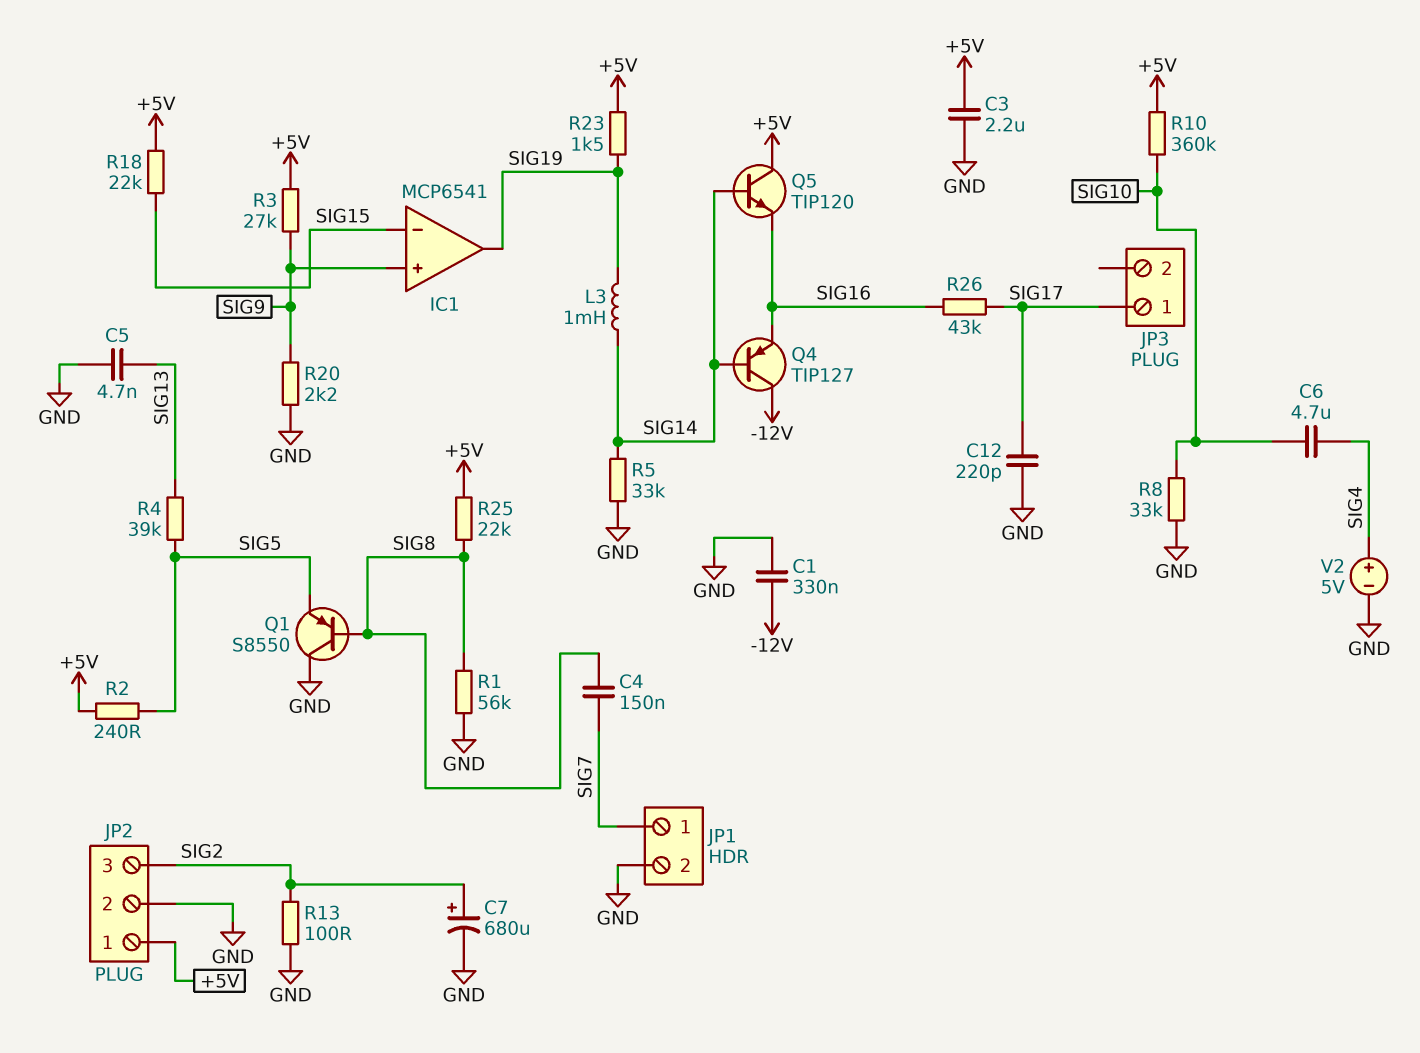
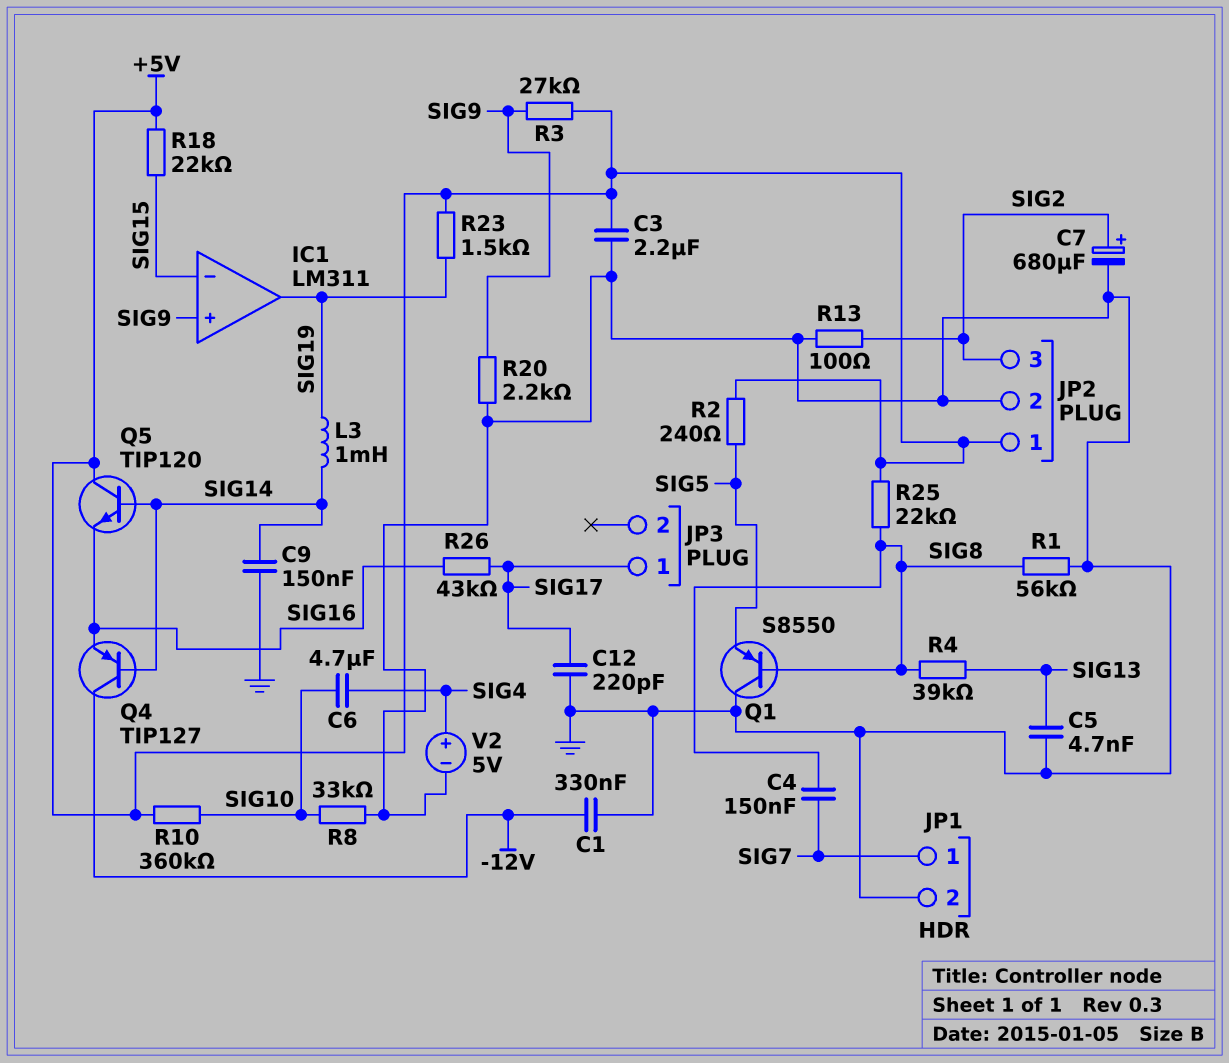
C9: none -> 150nF (GND, SIG14)
IC1: MCP6541 -> LM311
R4: 39k (SIG5, SIG13) -> 39k (SIG8, SIG13)
R5: 33k (GND, SIG14) -> none

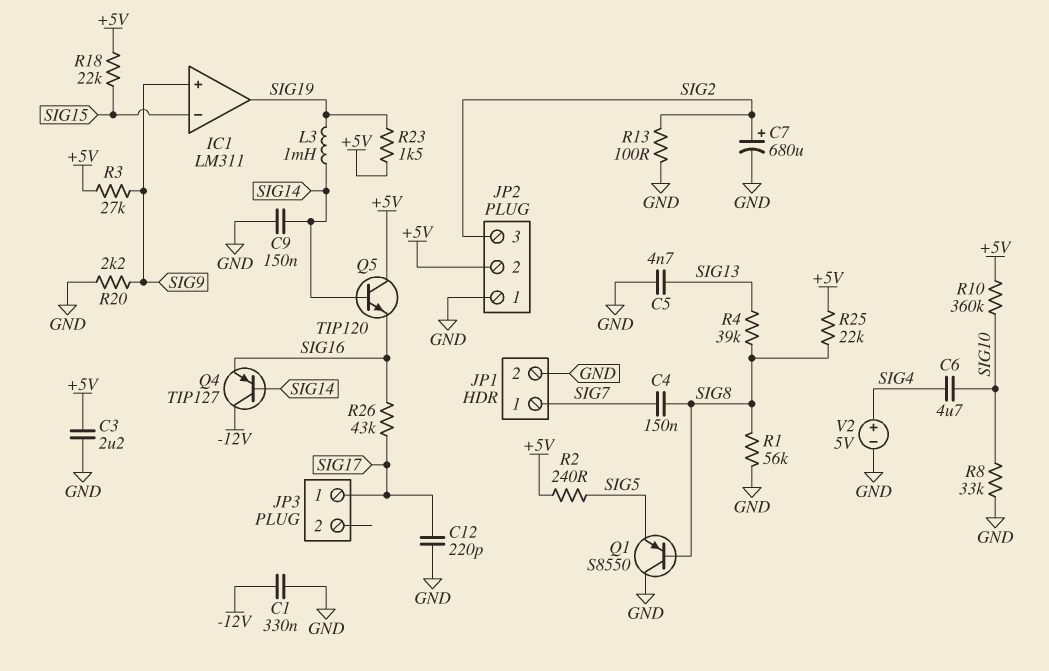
JP2 pin 1: +5V -> GND
JP2 pin 2: GND -> +5V

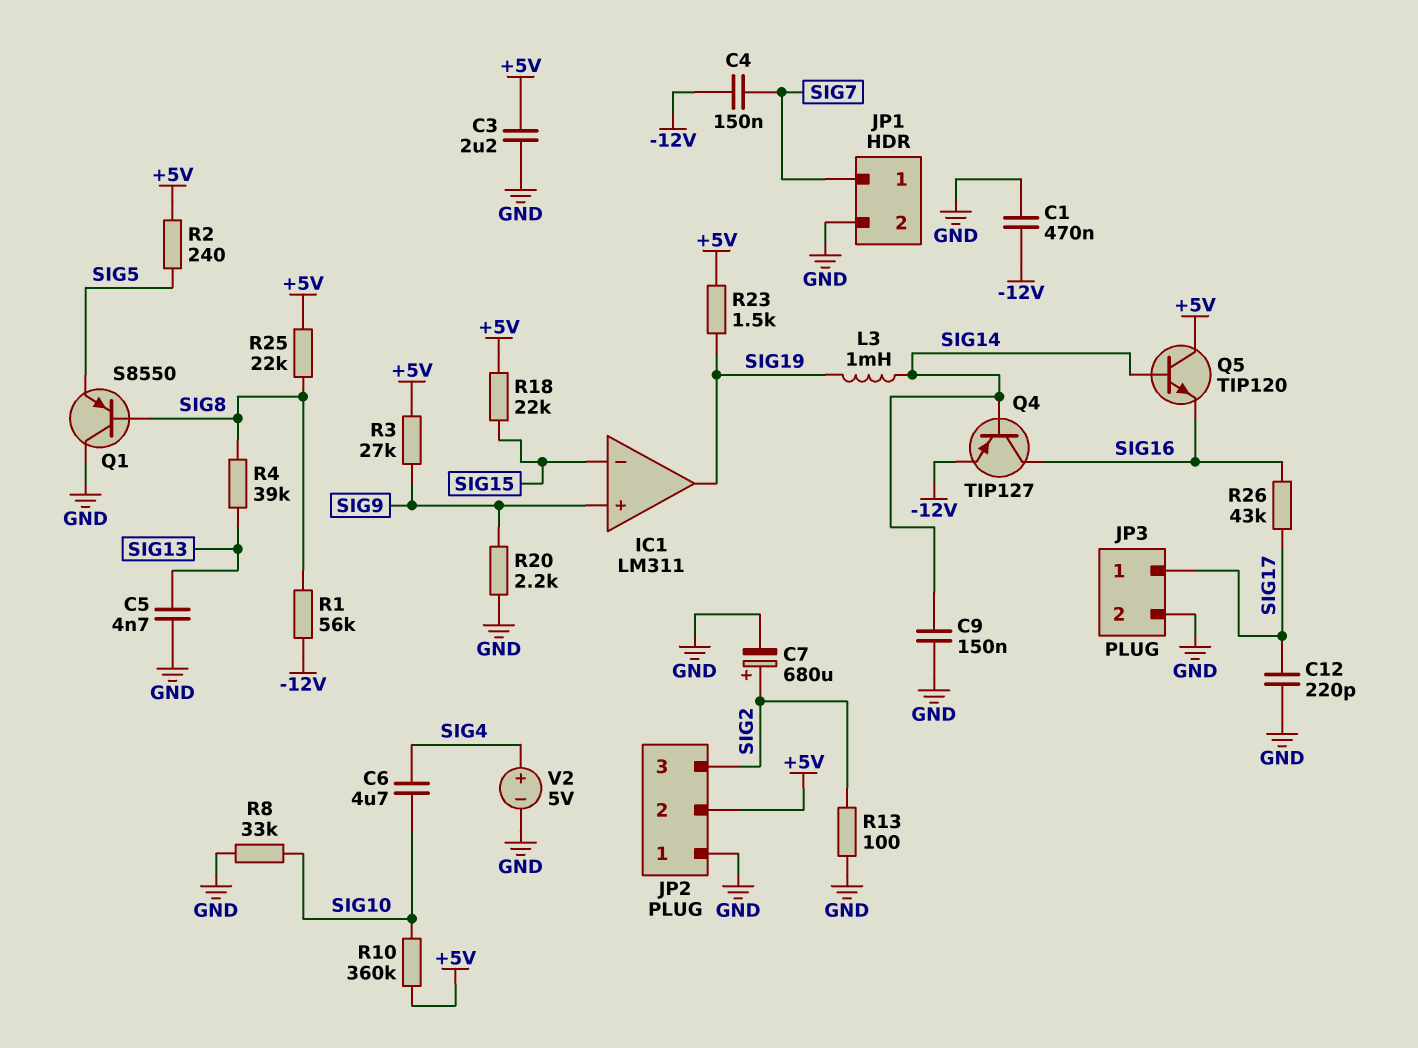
C1: 330nF (-12V, GND) -> 470nF (-12V, GND)
C4: 150nF (SIG7, SIG8) -> 150nF (-12V, SIG7)
JP3 pin 2: none -> GND
Q4: PNP TIP127 (B SIG14, C -12V, E SIG16) -> PNP TIP127 (B SIG14, C SIG16, E -12V)
R1: 56k (GND, SIG8) -> 56k (-12V, SIG8)

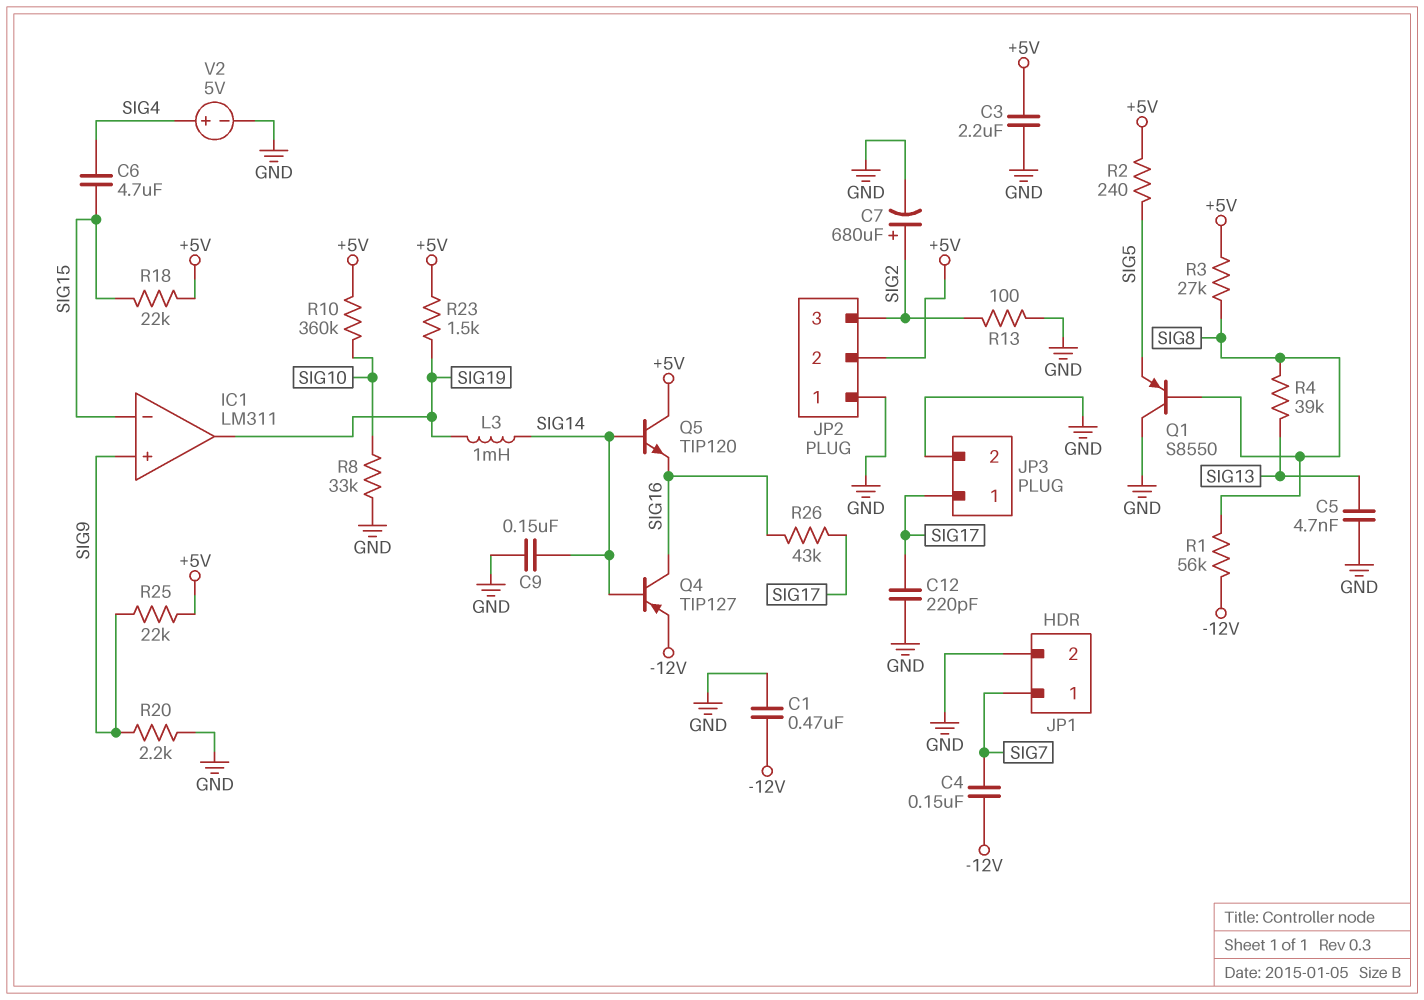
C6: 4.7uF (SIG4, SIG10) -> 4.7uF (SIG4, SIG15)
R3: 27k (+5V, SIG9) -> 27k (+5V, SIG8)
R25: 22k (+5V, SIG8) -> 22k (+5V, SIG9)

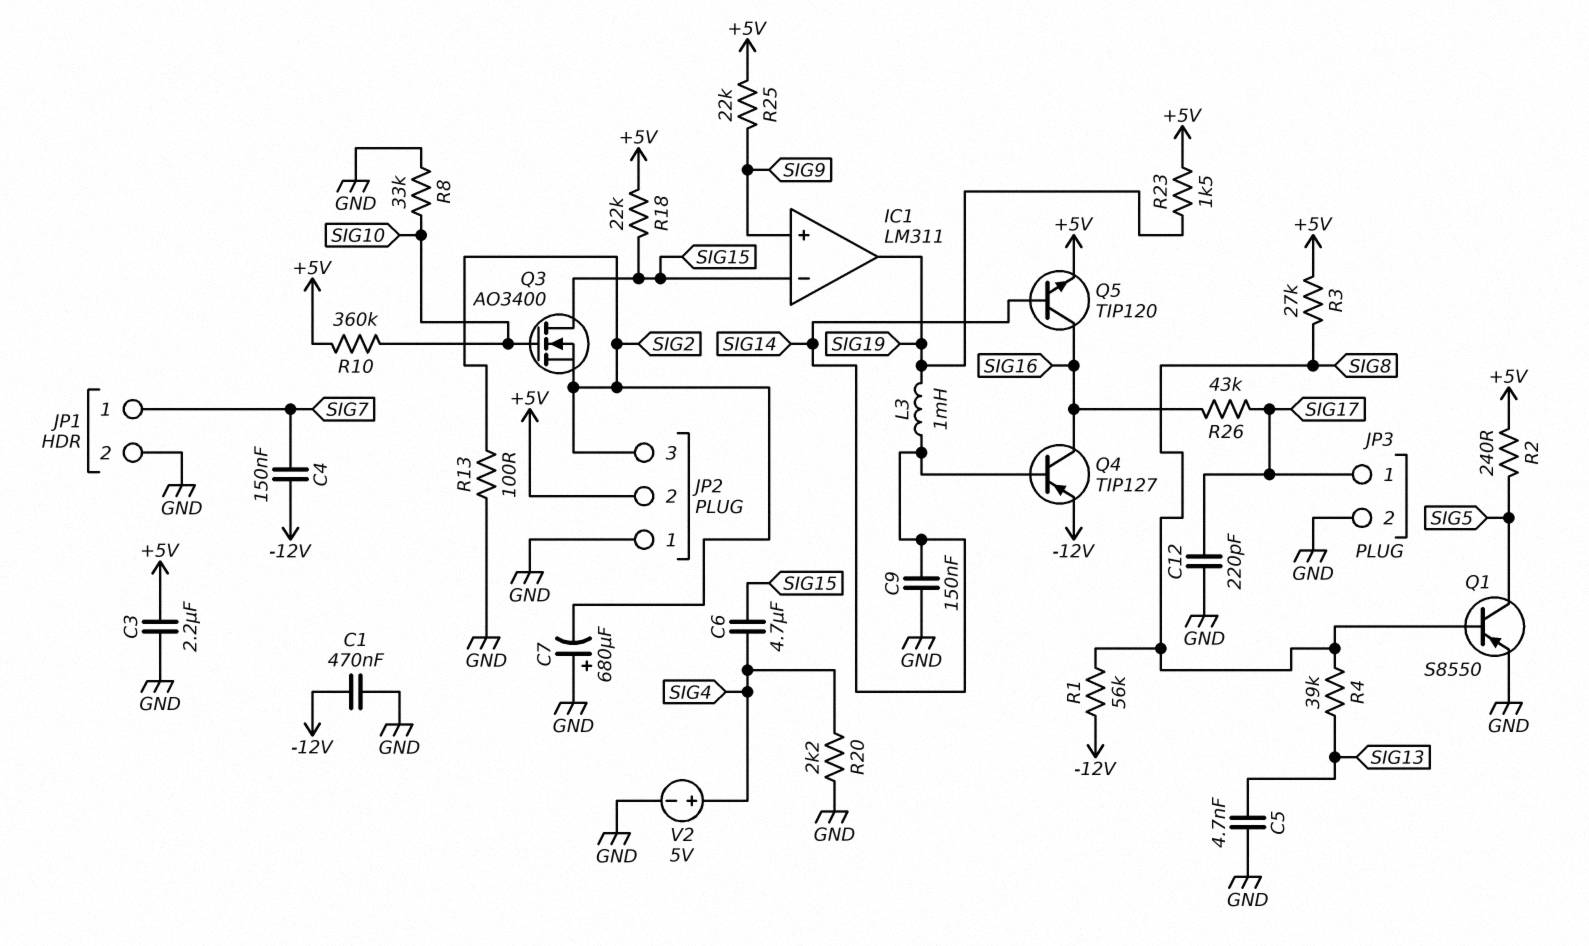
C7: 680uF (plus SIG2, minus GND) -> 680uF (plus GND, minus SIG2)
Q1: PNP S8550 (B SIG8, C GND, E SIG5) -> PNP S8550 (B SIG8, C SIG5, E GND)
Q3: none -> NMOS AO3400 (G SIG10, D SIG15, S SIG2)
Q5: NPN TIP120 (B SIG14, C +5V, E SIG16) -> NPN TIP120 (B SIG14, C SIG16, E +5V)
R20: 2.2k (GND, SIG9) -> 2.2k (GND, SIG4)

